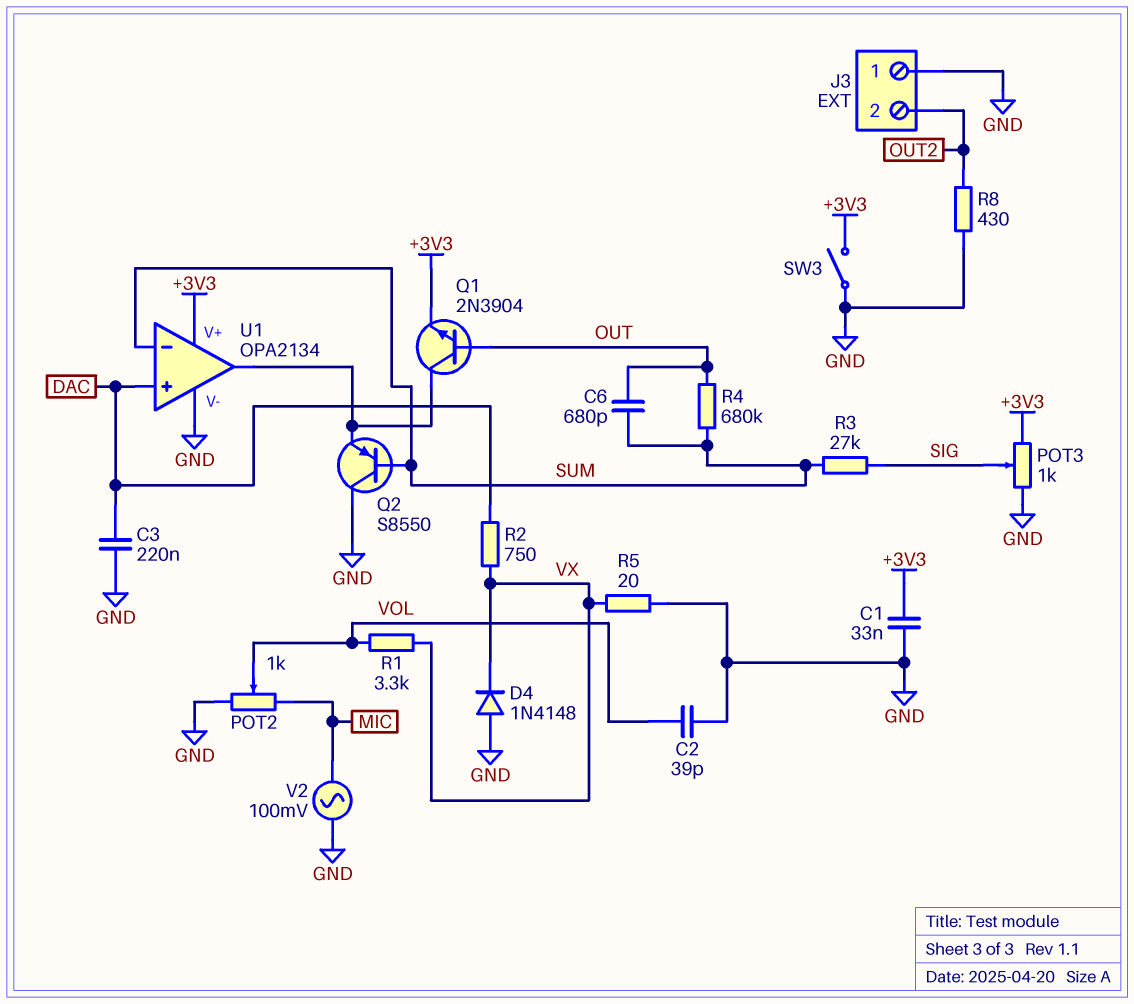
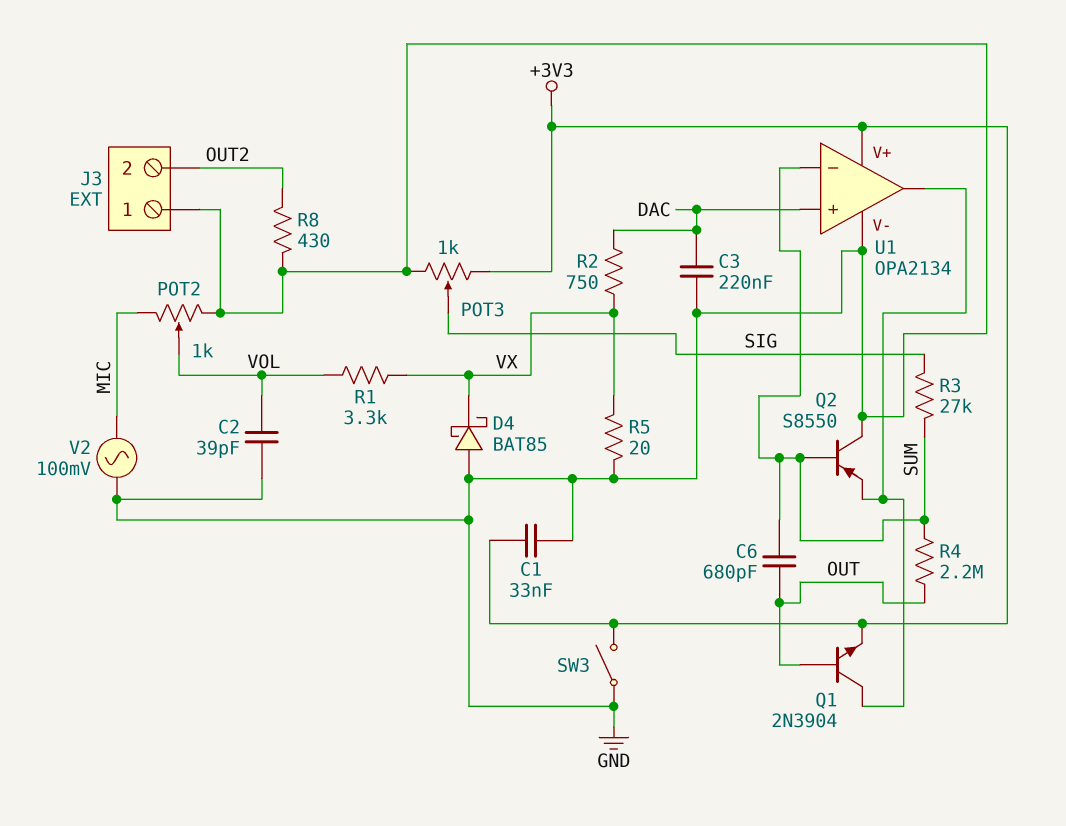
D4: diode 1N4148 (A GND, K VX) -> schottky BAT85 (A GND, K VX)
R4: 680k (OUT, SUM) -> 2.2M (OUT, SUM)

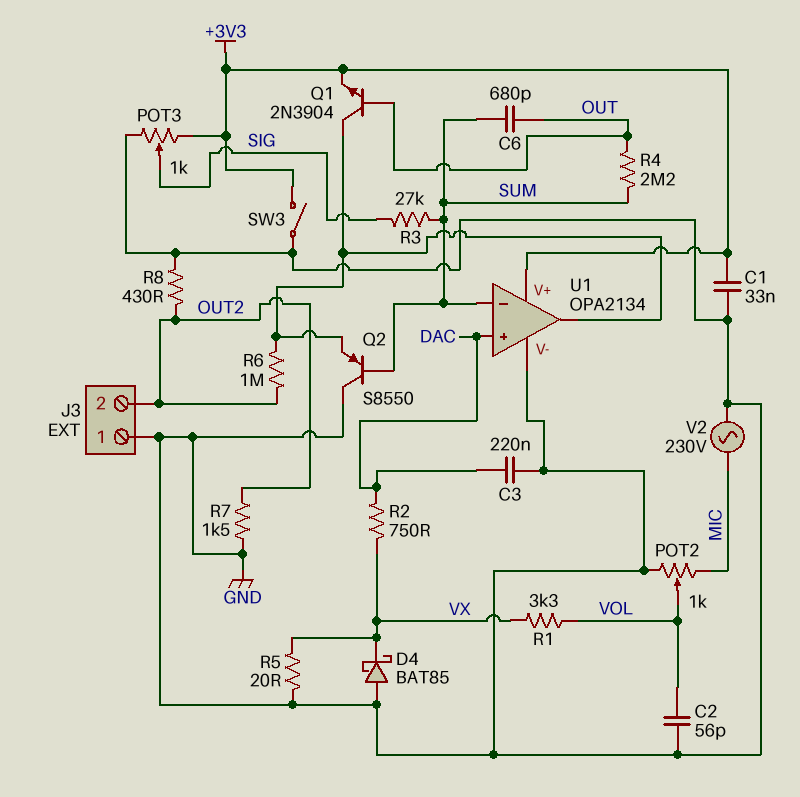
C2: 39pF (GND, VOL) -> 56pF (GND, VOL)
R6: none -> 1M (OUT2, U1/out)
R7: none -> 1.5k (GND, OUT2)
V2: AC 100mV (GND, MIC) -> AC 230V (GND, MIC)

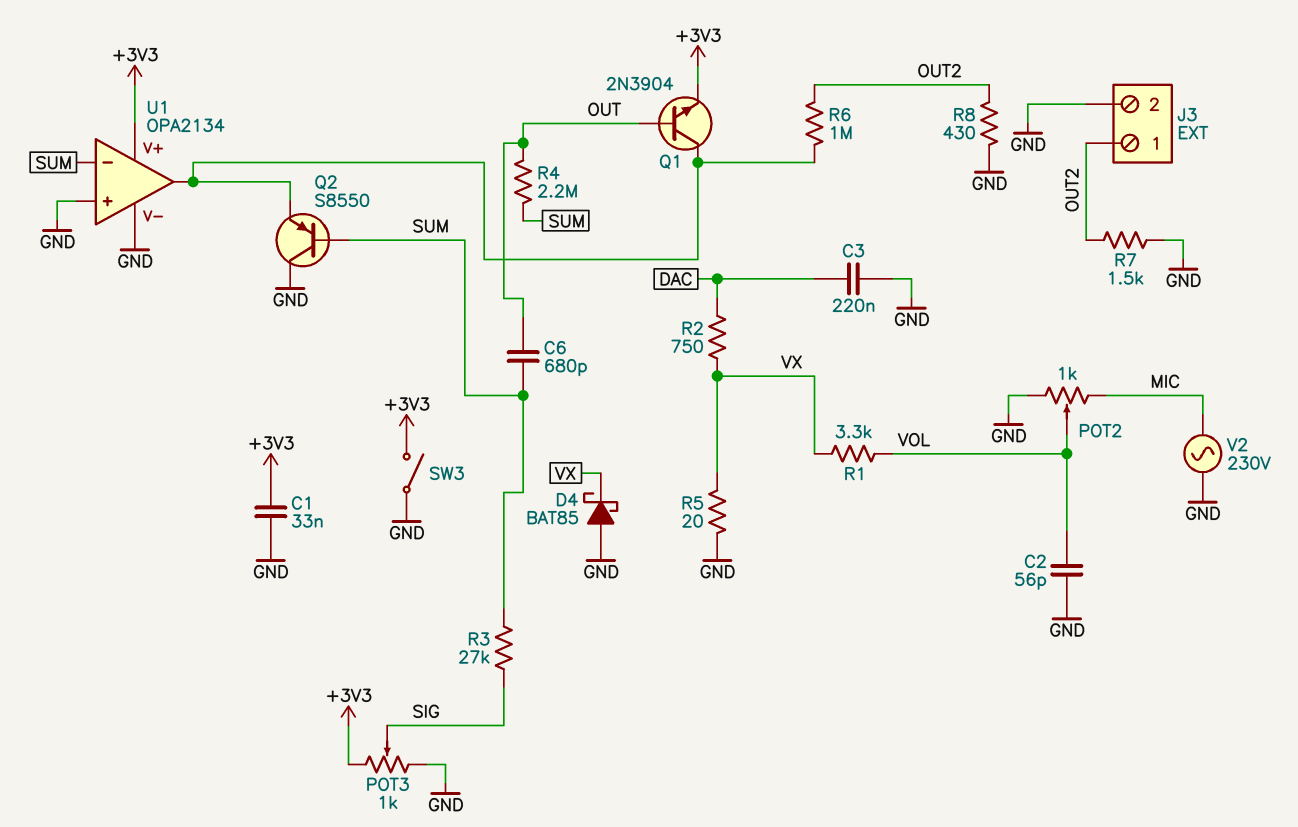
J3 pin 1: GND -> OUT2
J3 pin 2: OUT2 -> GND
U1 pin in+: DAC -> GND

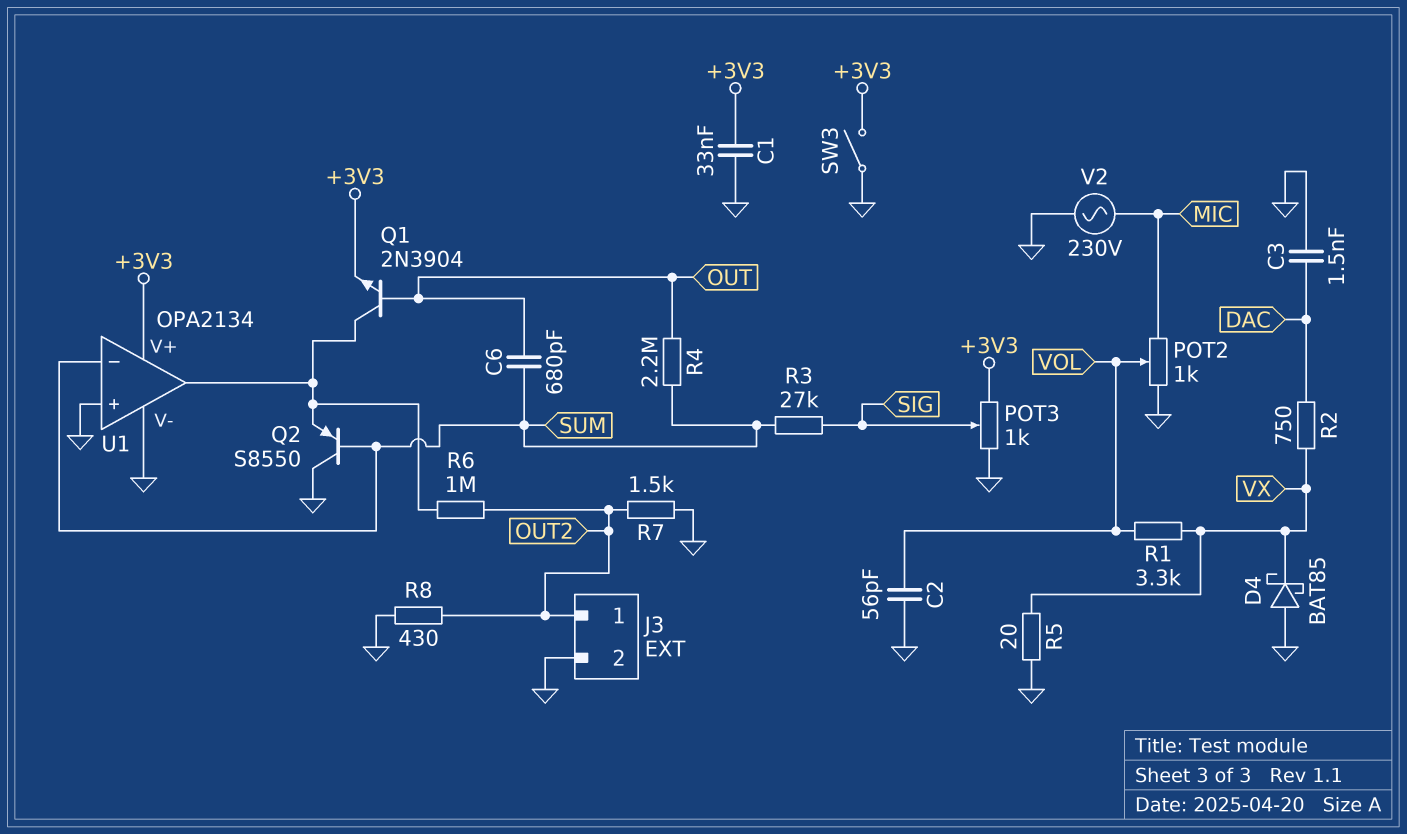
C3: 220nF (DAC, GND) -> 1.5nF (DAC, GND)

